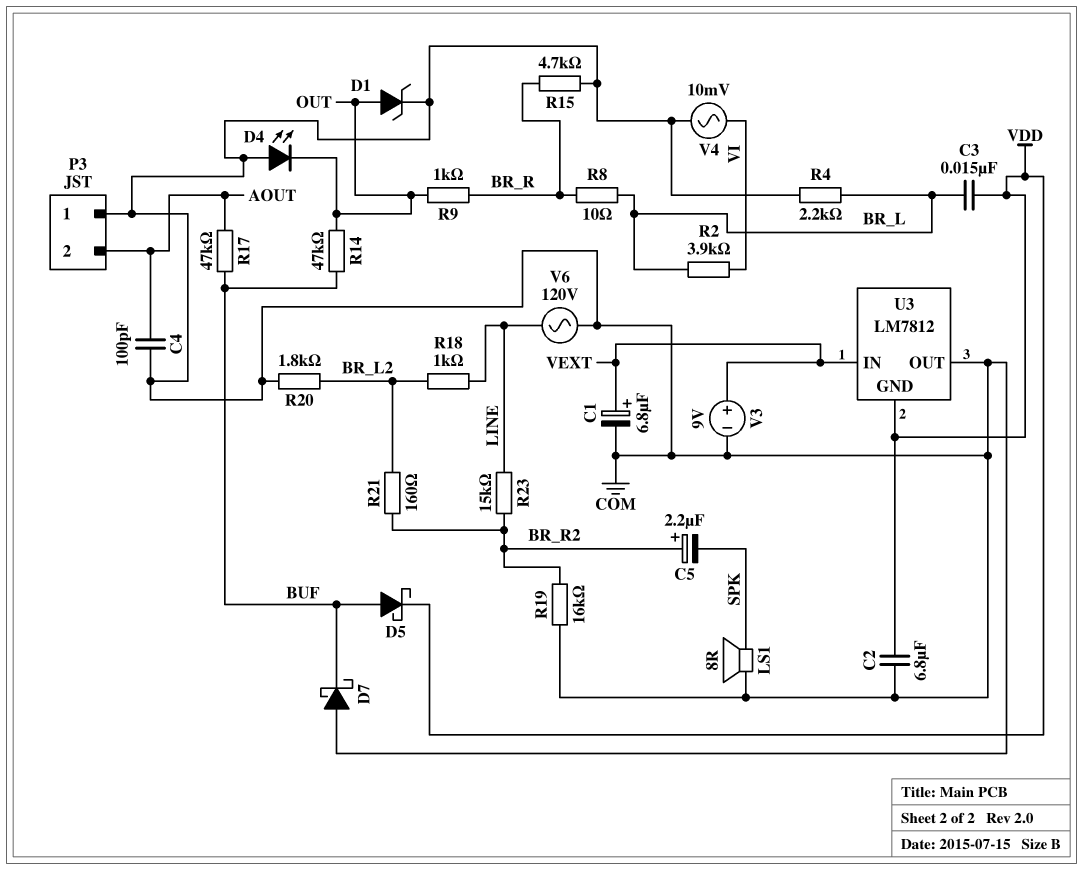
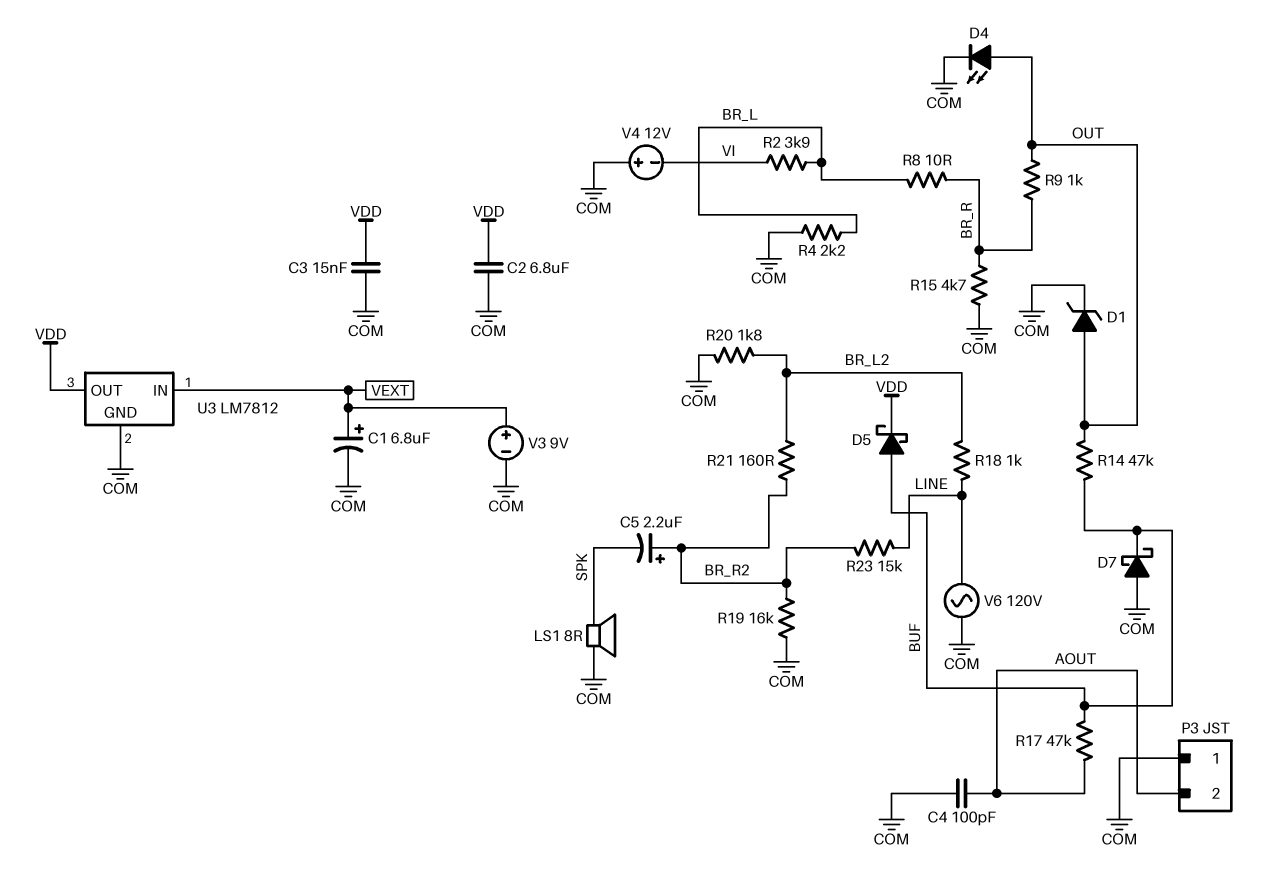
C3: 15nF (BR_L, VDD) -> 15nF (COM, VDD)
D4: LED (A COM, K OUT) -> LED (A OUT, K COM)
U3 pin GND: VDD -> COM
U3 pin OUT: COM -> VDD
V4: AC 10mV (COM, VI) -> 12V (plus COM, minus VI)

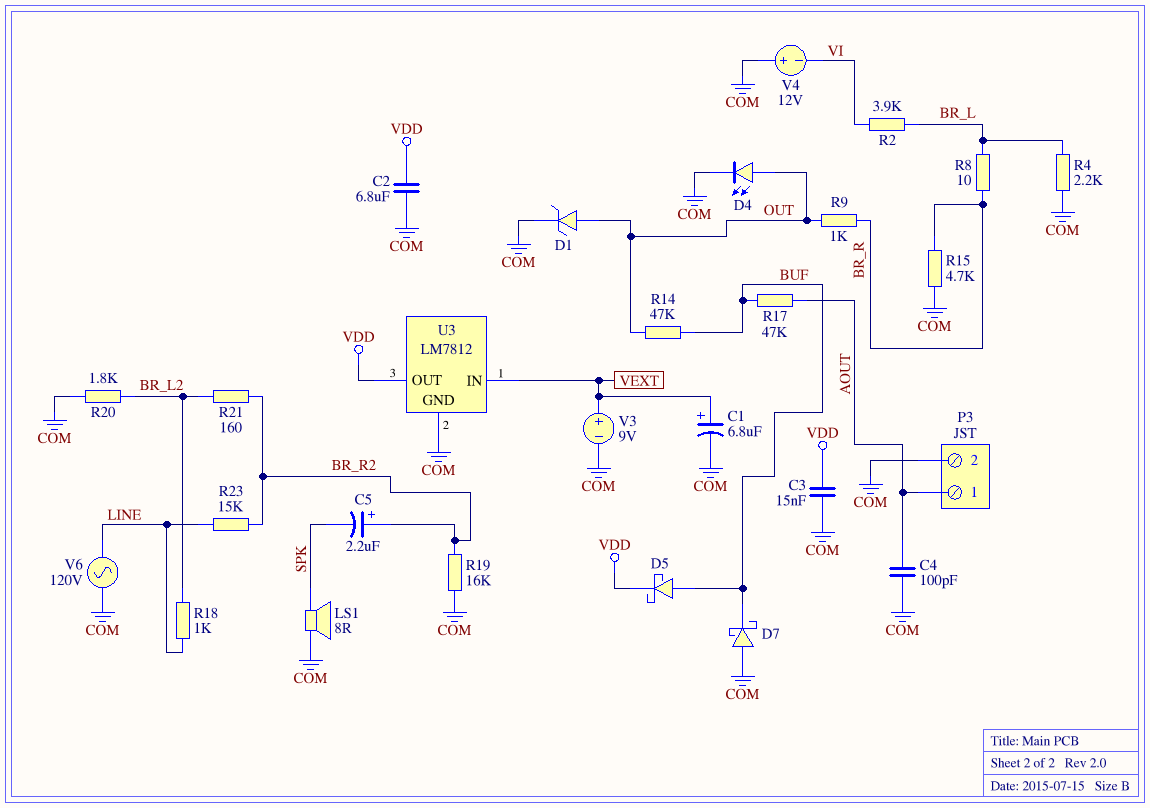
P3 pin 1: COM -> AOUT
P3 pin 2: AOUT -> COM

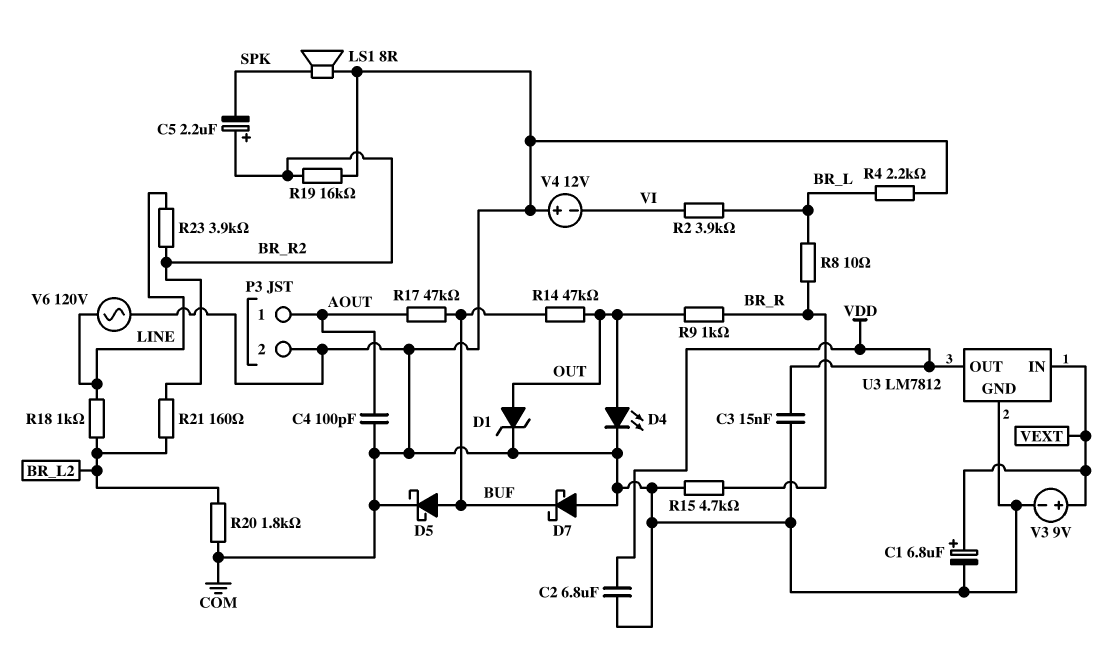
D5: schottky (A BUF, K VDD) -> schottky (A BUF, K COM)
R23: 15k (BR_R2, LINE) -> 3.9k (BR_R2, LINE)

